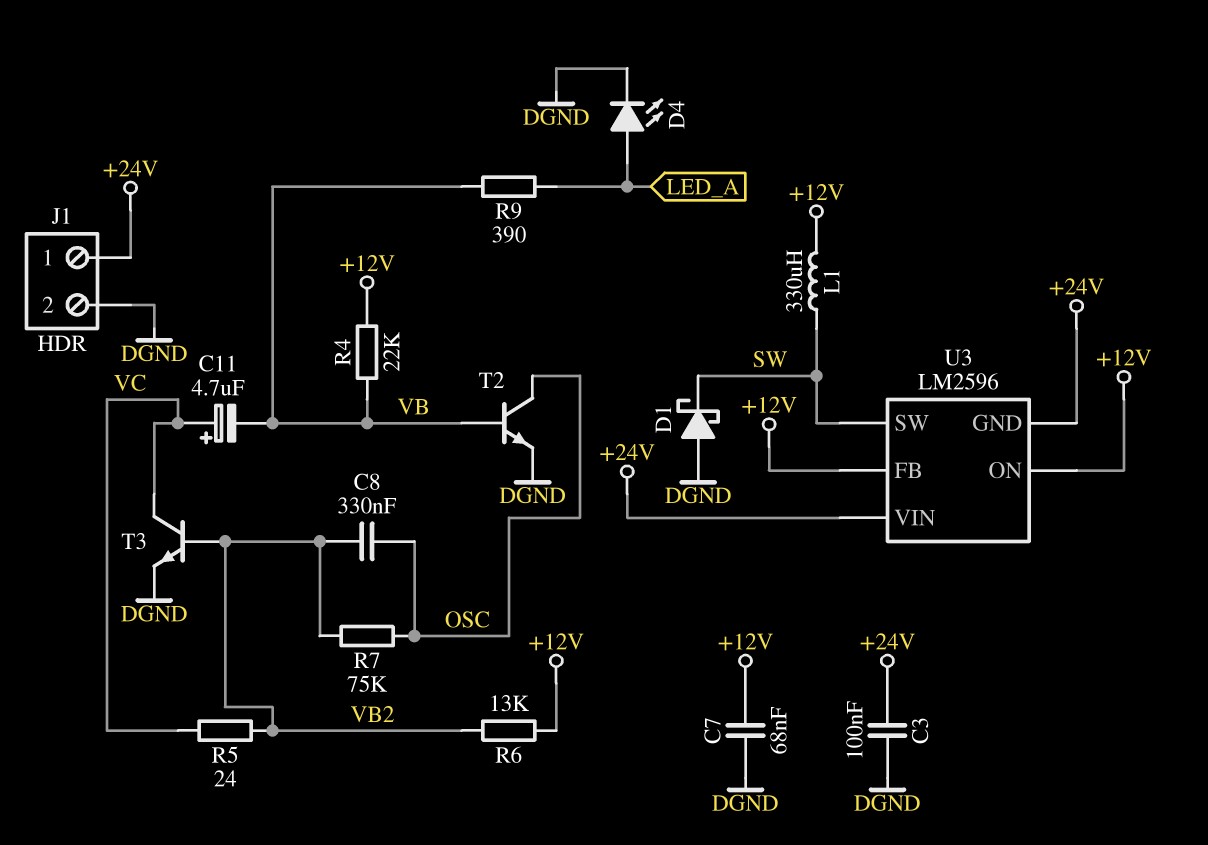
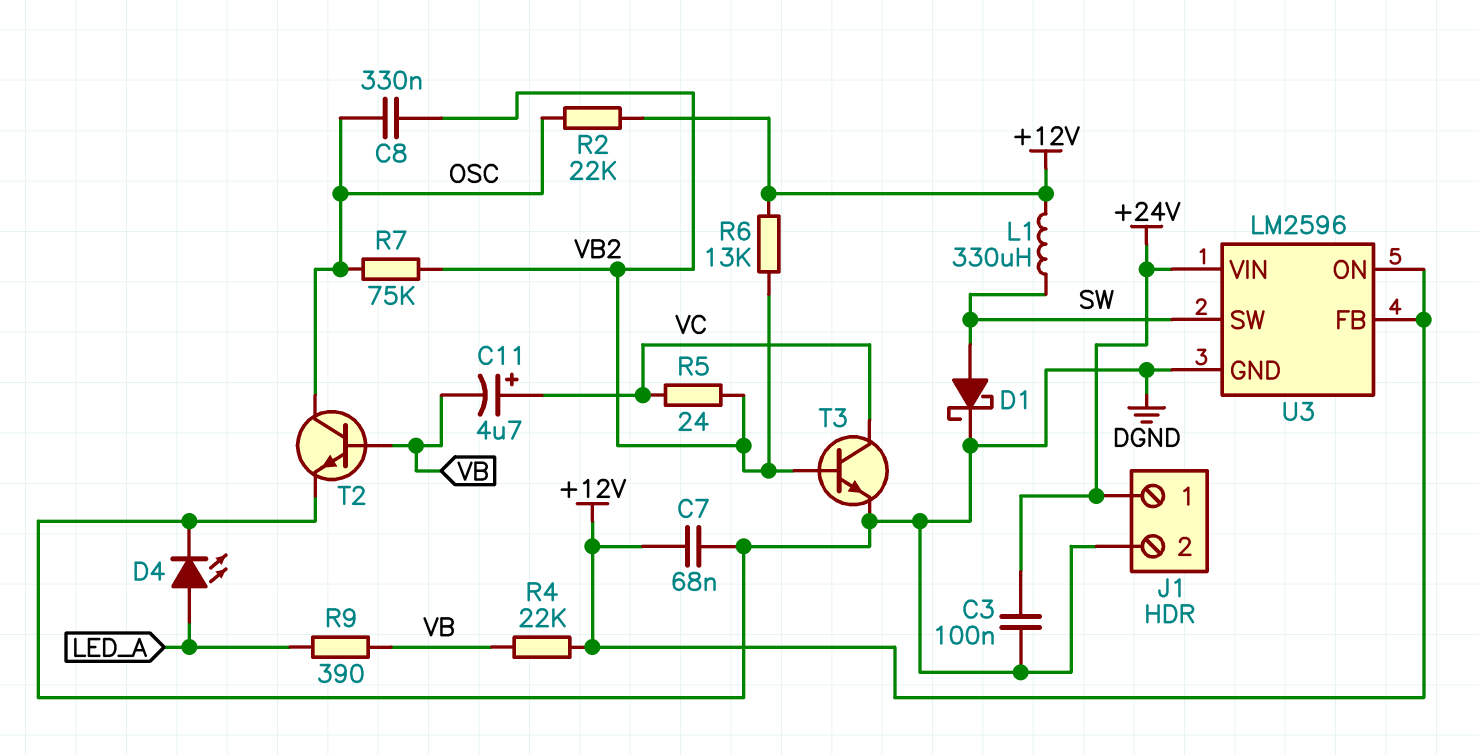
D1: schottky (A DGND, K SW) -> schottky (A SW, K DGND)
R2: none -> 22k (+12V, OSC)
U3 pin GND: +24V -> DGND

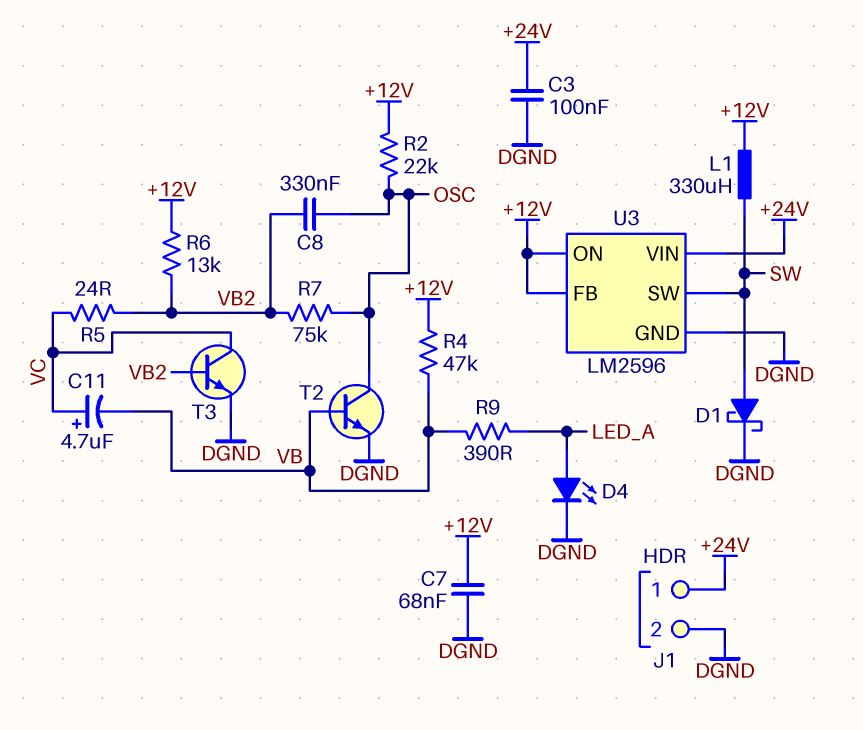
R4: 22k (+12V, VB) -> 47k (+12V, VB)

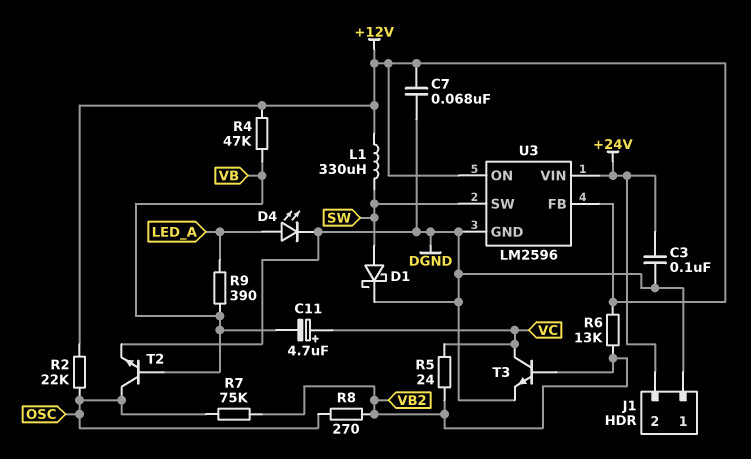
C8: 330nF (OSC, VB2) -> none
J1 pin 1: +24V -> DGND
J1 pin 2: DGND -> +24V
R8: none -> 270 (OSC, VB2)

